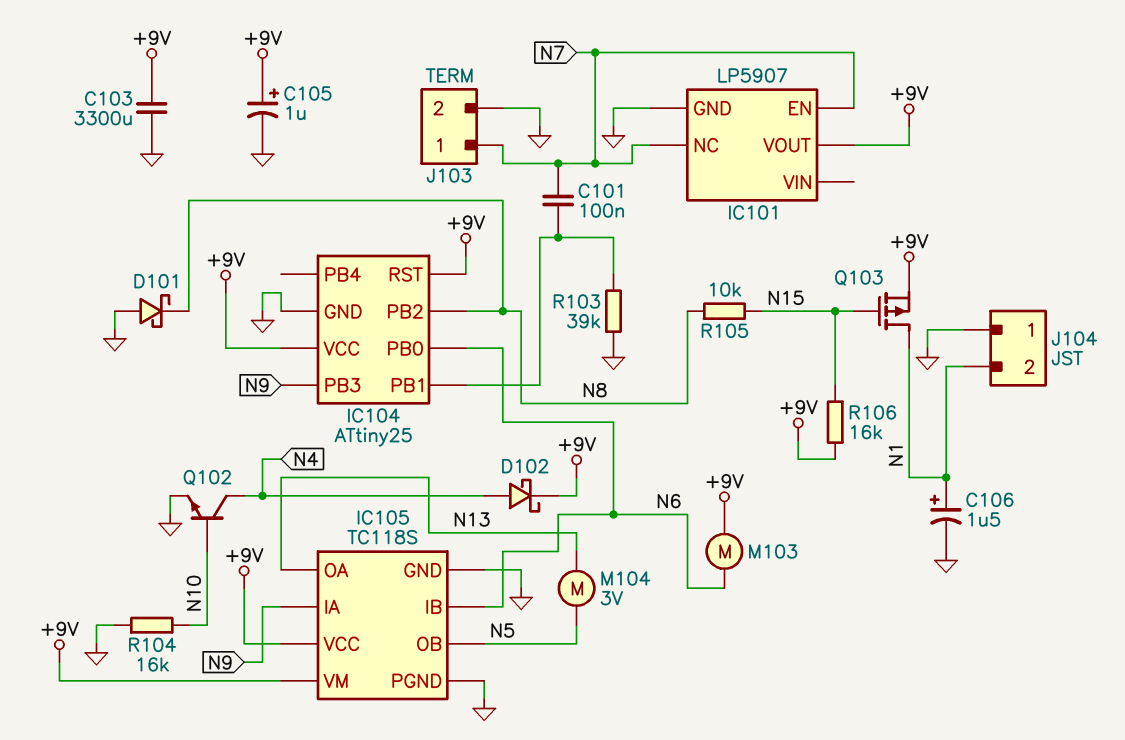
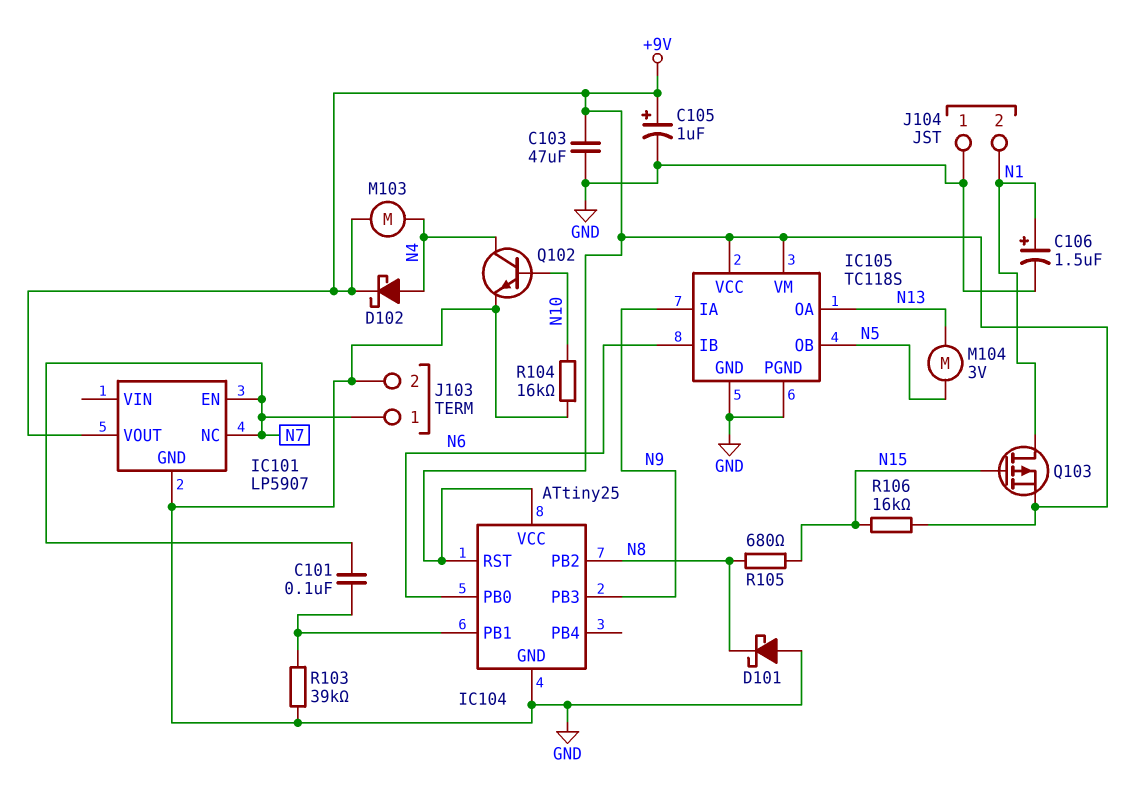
C103: 3300uF (+9V, GND) -> 47uF (+9V, GND)
M103: motor (+9V, N6) -> motor (+9V, N4)
R105: 10k (N8, N15) -> 680 (N8, N15)

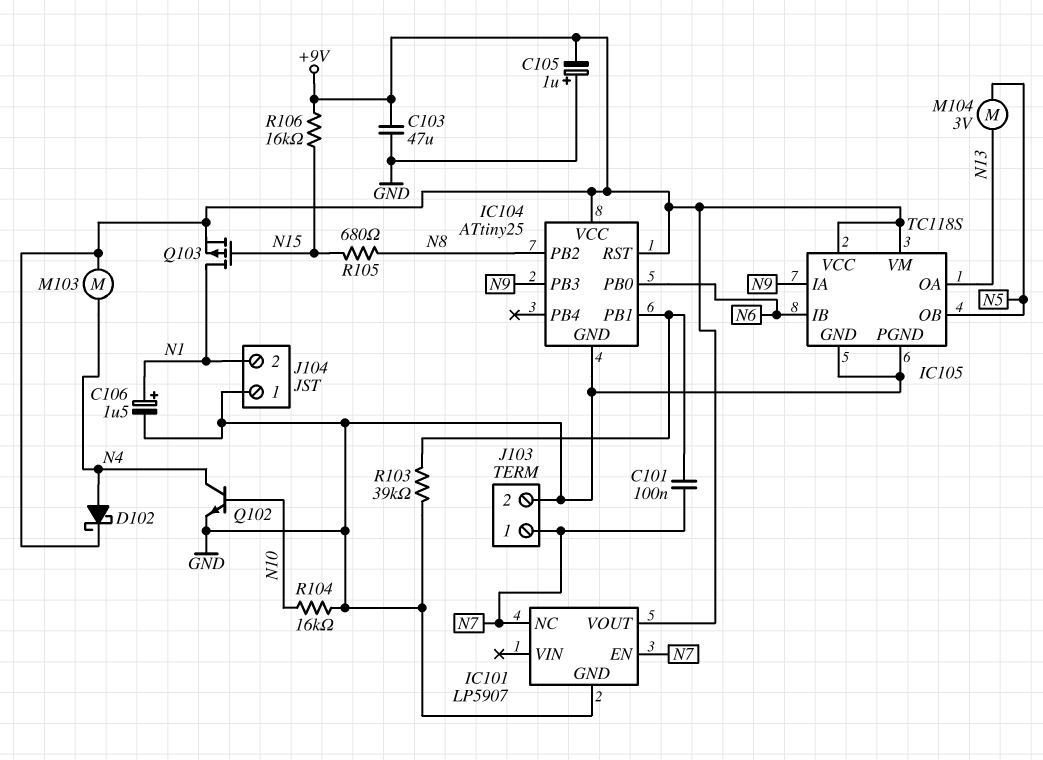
C105: 1uF (plus +9V, minus GND) -> 1uF (plus GND, minus +9V)
D101: schottky (A GND, K N8) -> none

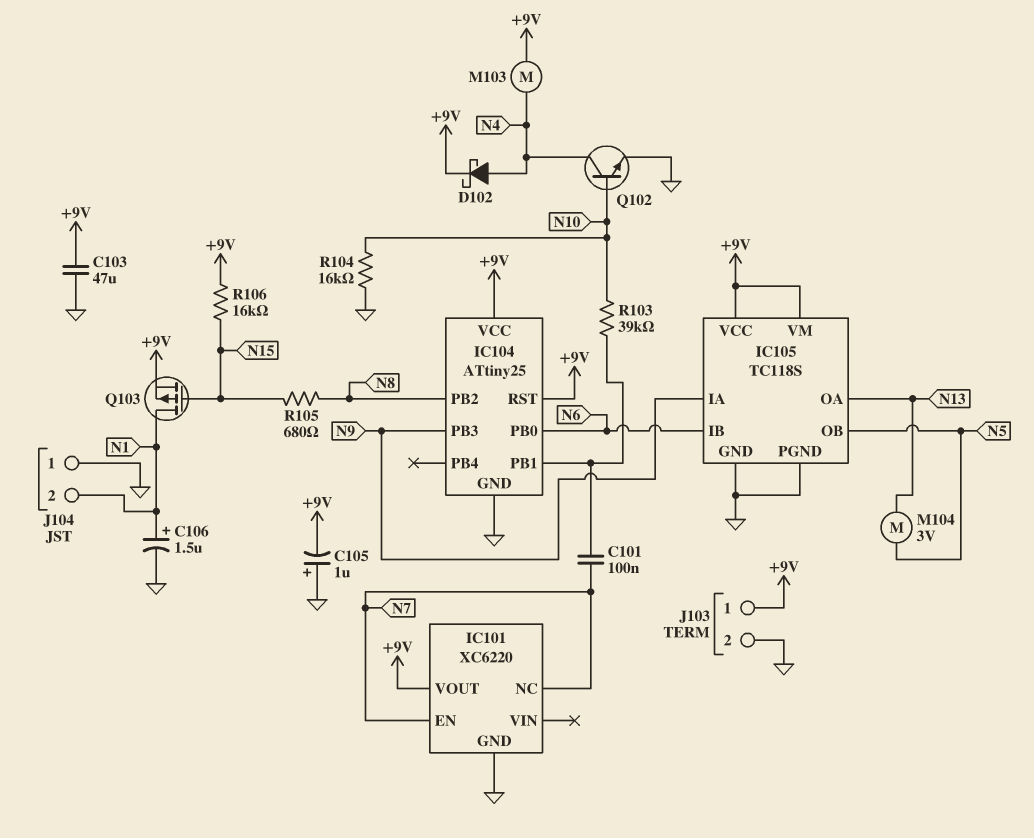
IC101: LP5907 -> XC6220
J103 pin 1: N7 -> +9V
R103: 39k (GND, IC104/PB1) -> 39k (IC104/PB1, N10)

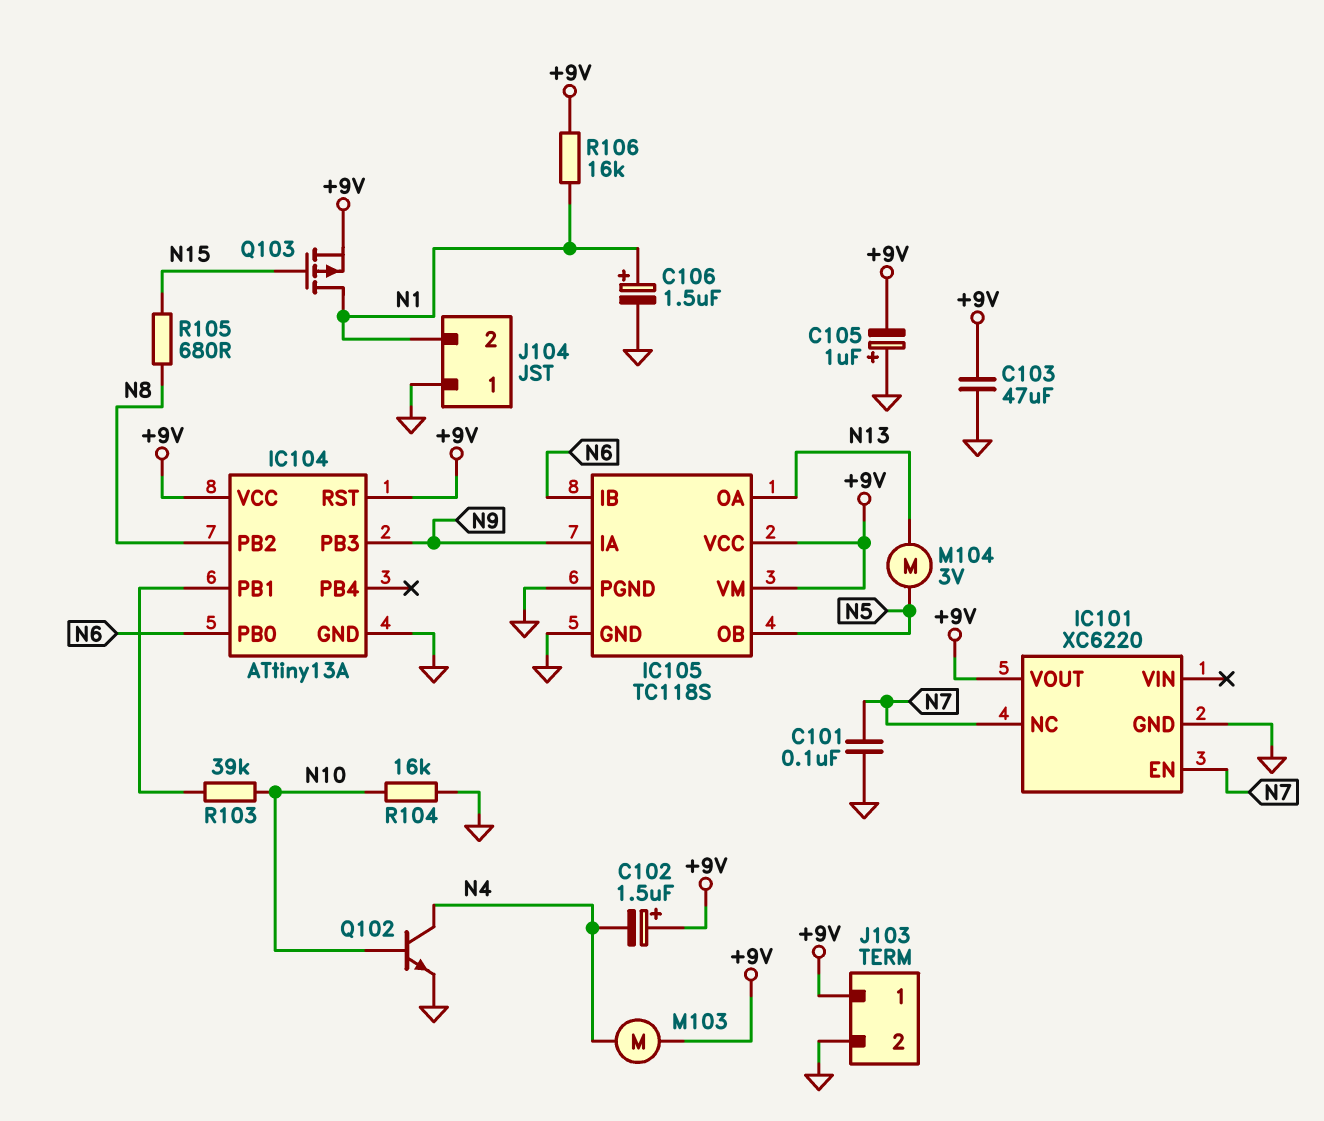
C101: 100nF (IC104/PB1, N7) -> 100nF (GND, N7)
C102: none -> 1.5uF (plus +9V, minus N4)
D102: schottky (A N4, K +9V) -> none
IC104: ATtiny25 -> ATtiny13A
R106: 16k (+9V, N15) -> 16k (+9V, N1)

